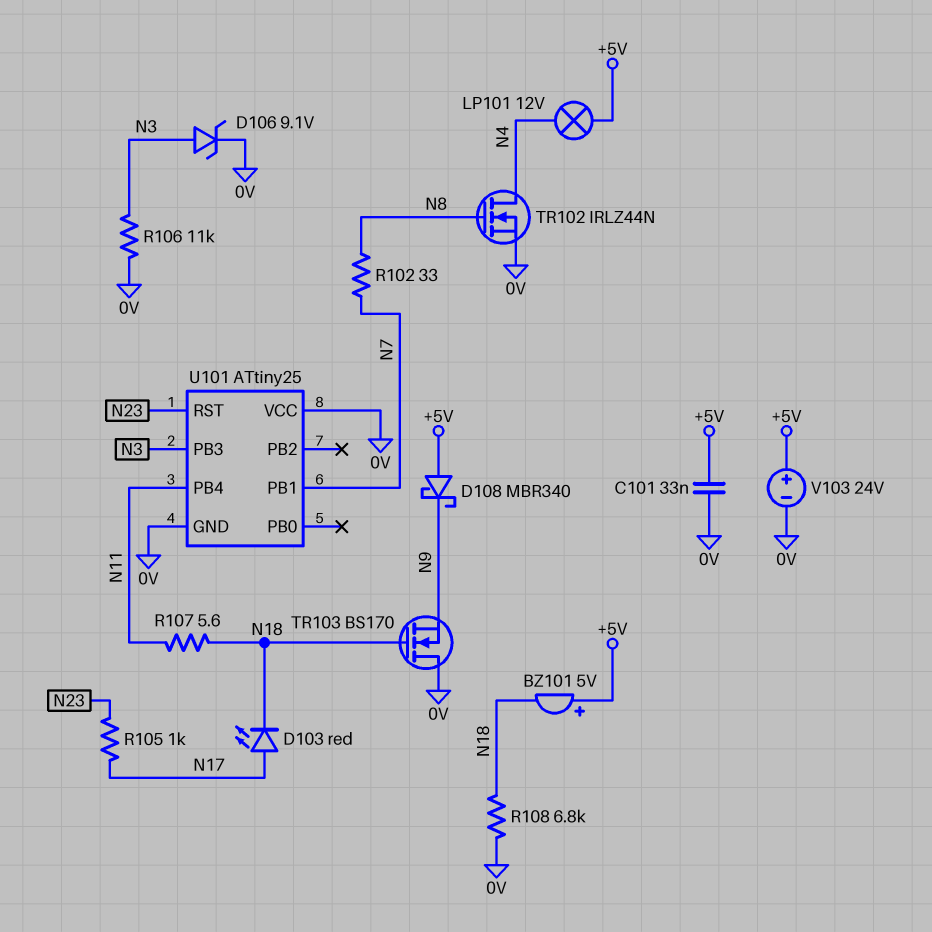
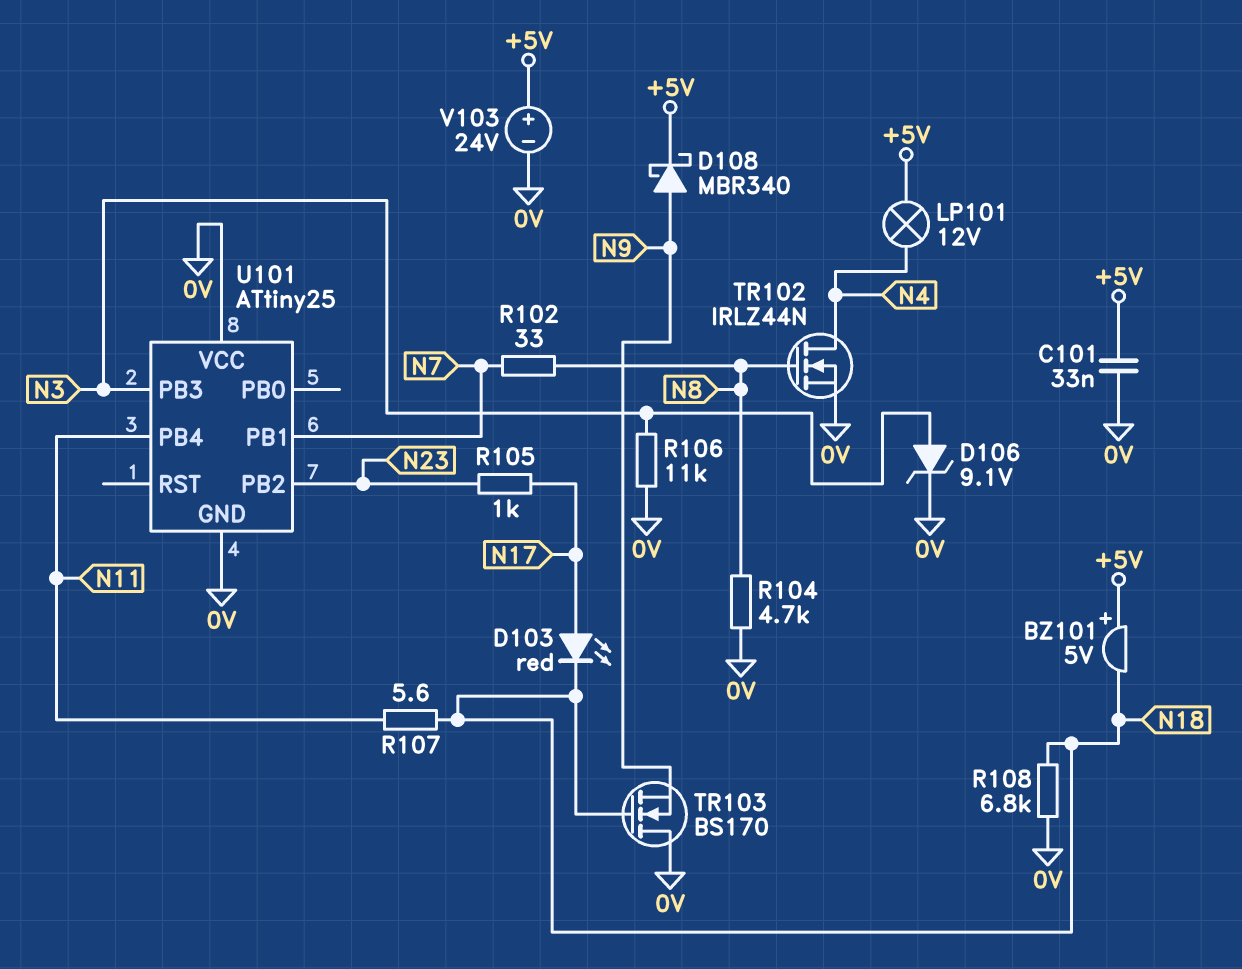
D108: schottky MBR340 (A +5V, K N9) -> schottky MBR340 (A N9, K +5V)
R104: none -> 4.7k (0V, N8)
U101 pin PB2: none -> N23
U101 pin RST: N23 -> none

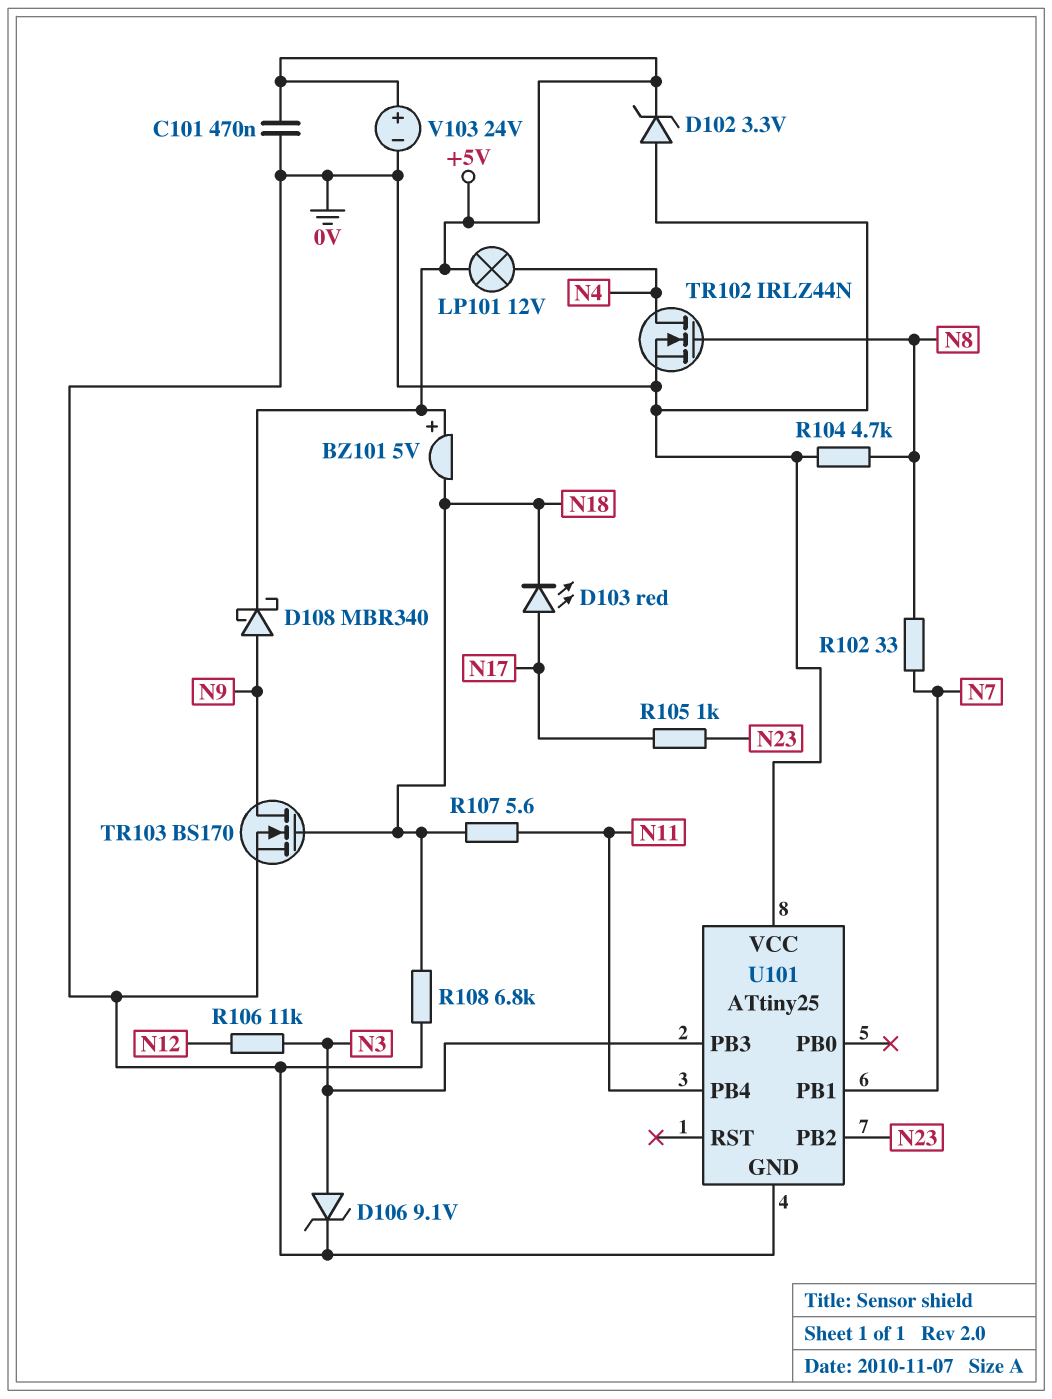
C101: 33nF (+5V, 0V) -> 470nF (+5V, 0V)
D102: none -> zener 3.3V (A 0V, K +5V)
R106: 11k (0V, N3) -> 11k (N3, N12)
TR103: NMOS BS170 (G N18, D 0V, S N9) -> NMOS BS170 (G N18, D N9, S 0V)

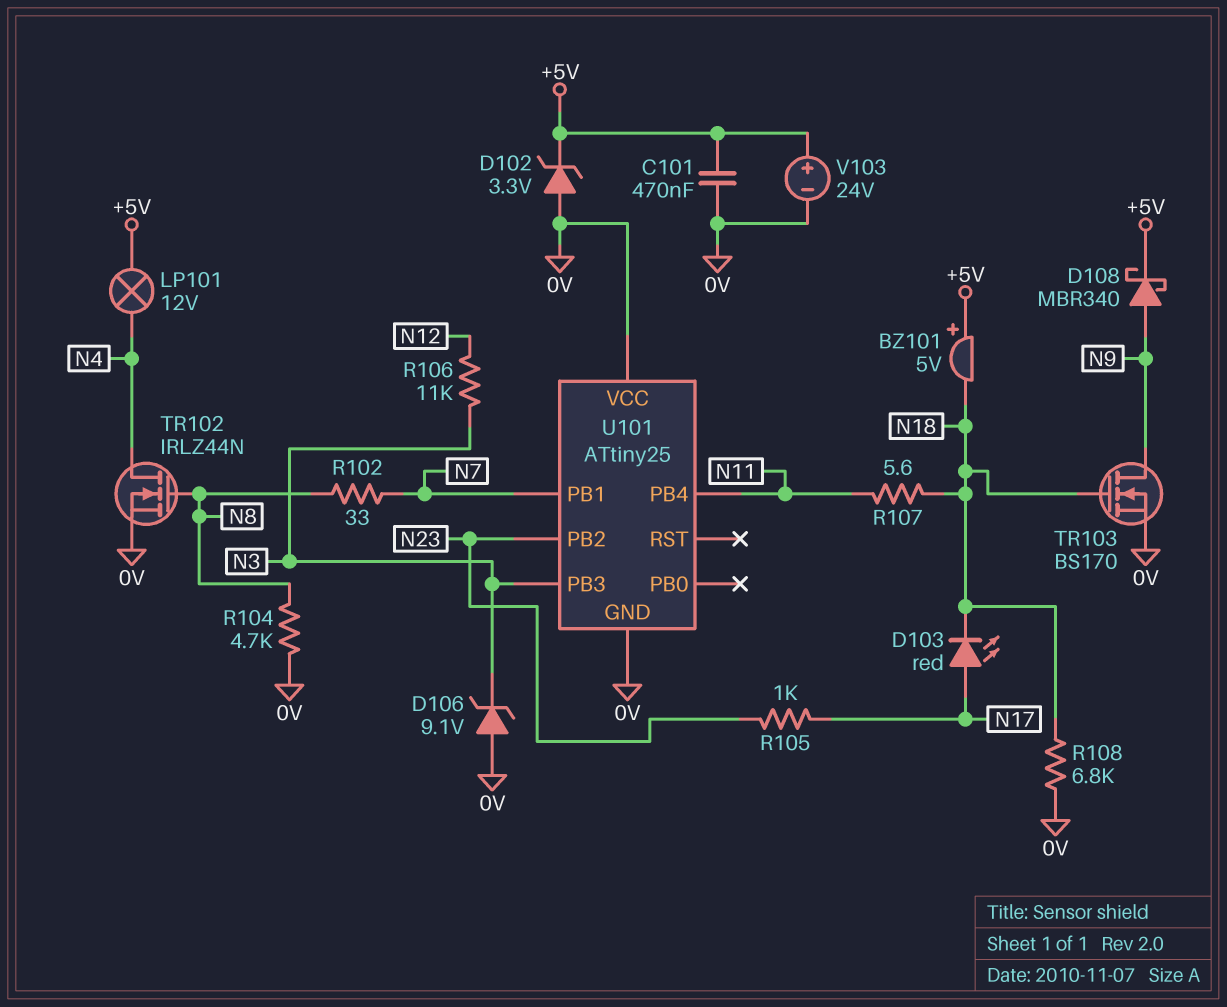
D106: zener 9.1V (A N3, K 0V) -> zener 9.1V (A 0V, K N3)

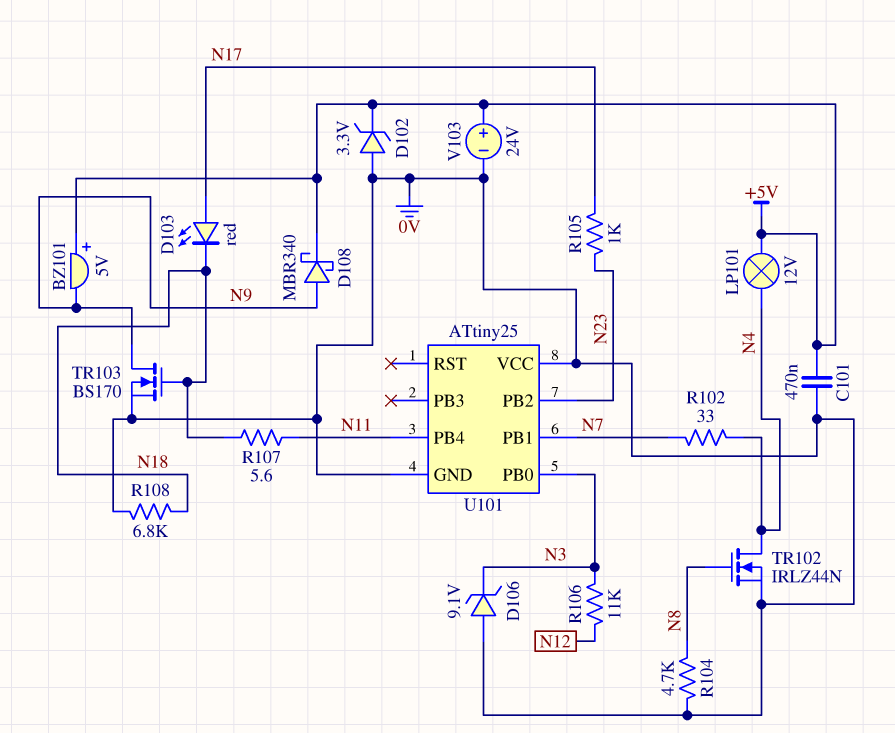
BZ101: buzzer 5V (plus +5V, minus N18) -> buzzer 5V (plus +5V, minus N9)
R102: 33 (N7, N8) -> 33 (N4, N7)
U101 pin PB0: none -> N3
U101 pin PB3: N3 -> none

